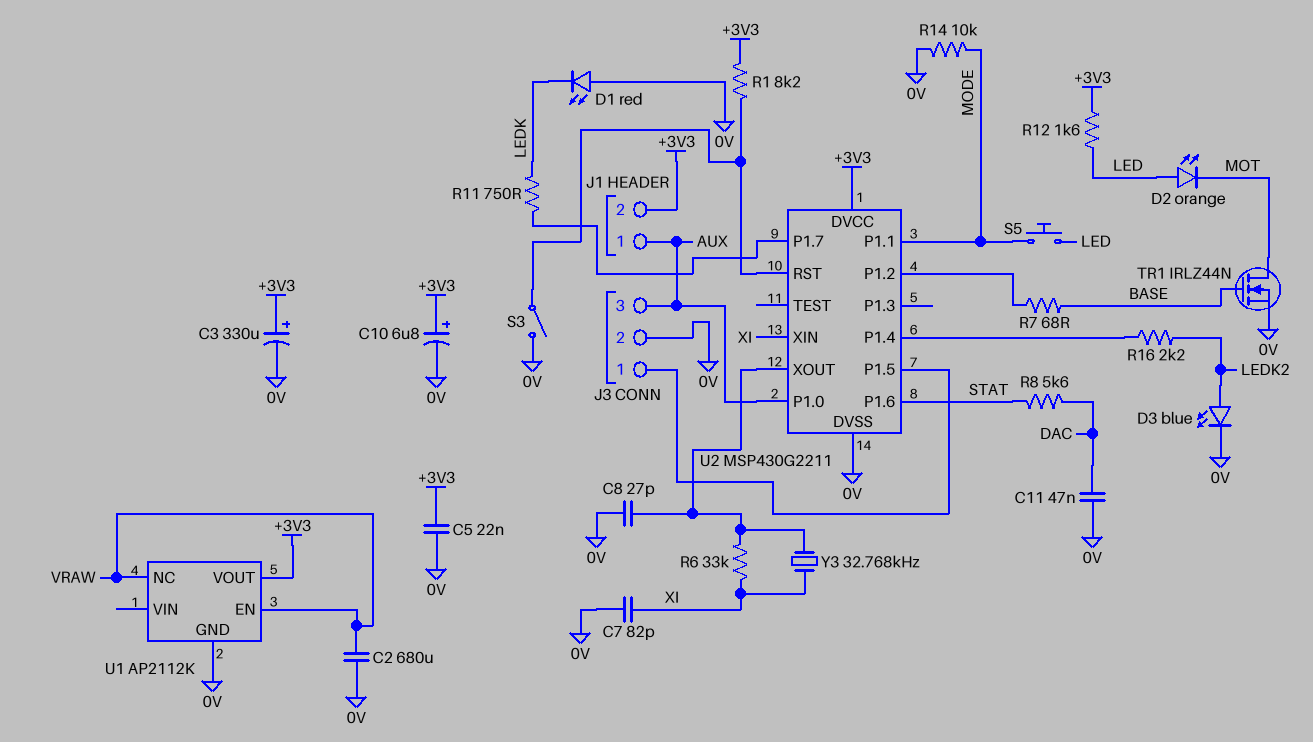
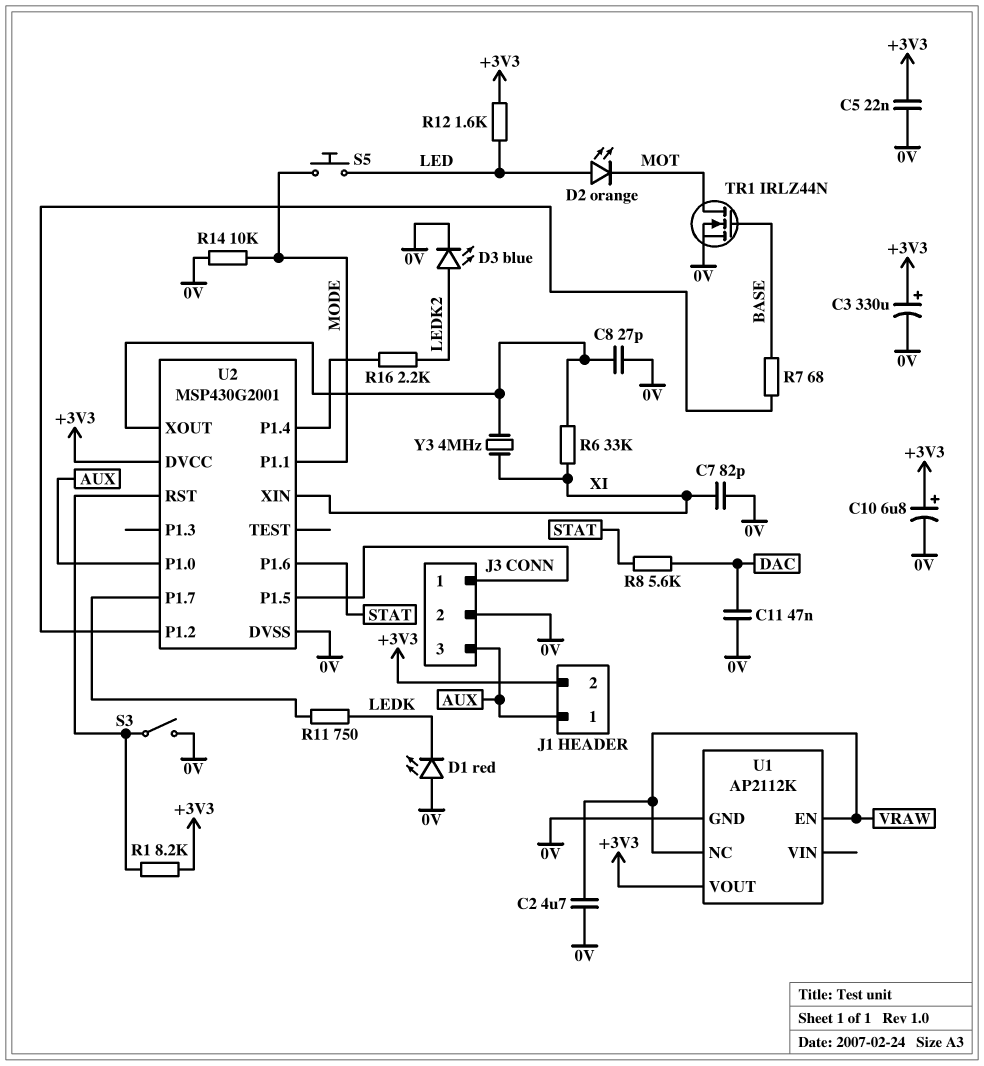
C2: 680uF (0V, VRAW) -> 4.7uF (0V, VRAW)
U2: MSP430G2211 -> MSP430G2001
Y3: 32.768kHz (U2/XOUT, XI) -> 4MHz (U2/XOUT, XI)

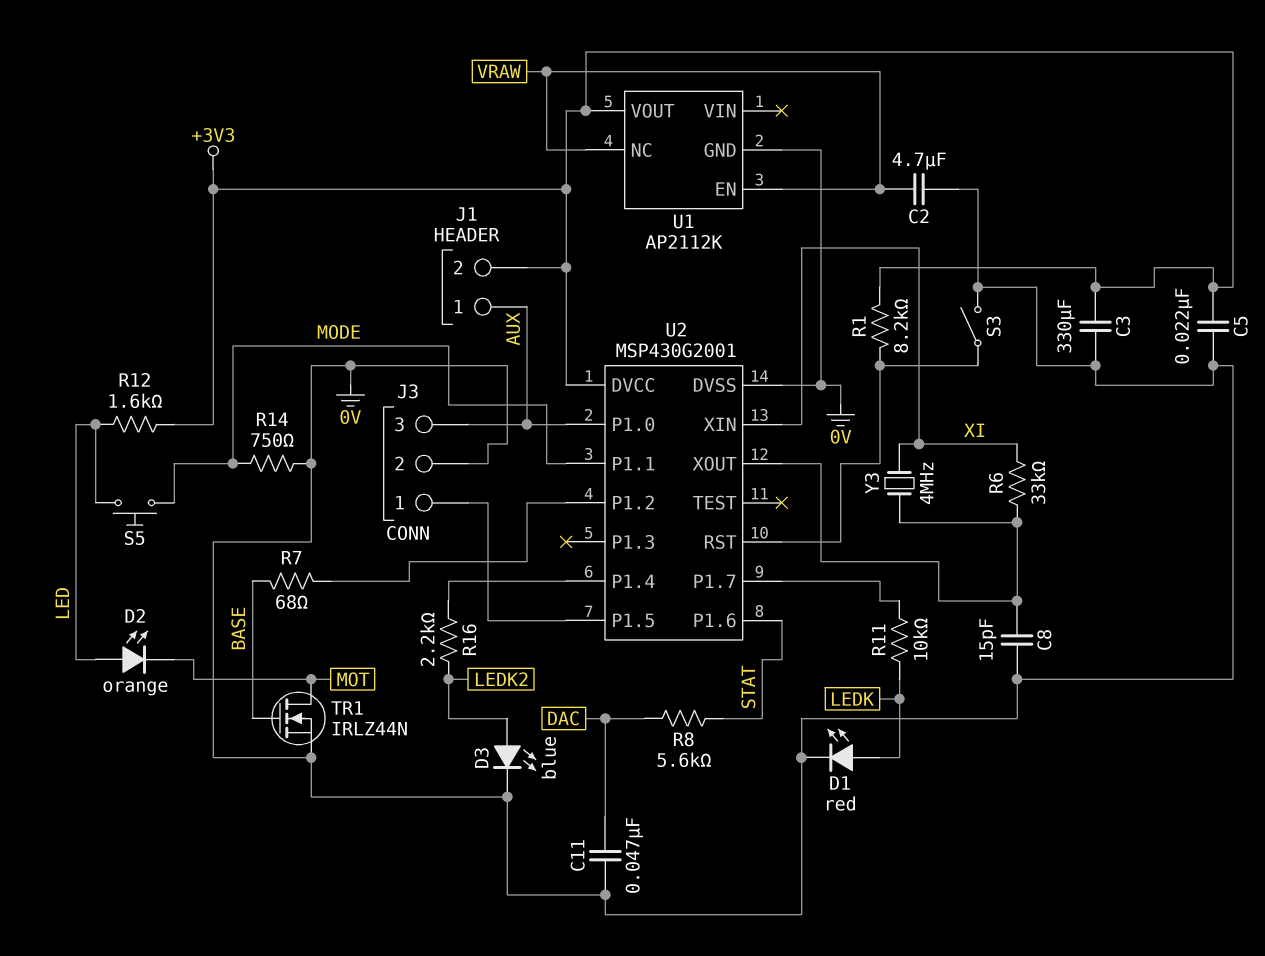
C3: 330uF (plus +3V3, minus 0V) -> 330uF (+3V3, 0V)
C7: 82pF (0V, XI) -> none
C8: 27pF (0V, U2/XOUT) -> 15pF (0V, U2/XOUT)
C10: 6.8uF (plus +3V3, minus 0V) -> none
D1: LED red (A 0V, K LEDK) -> LED red (A LEDK, K 0V)
R11: 750 (LEDK, U2/P1.7) -> 10k (LEDK, U2/P1.7)
R14: 10k (0V, MODE) -> 750 (0V, MODE)

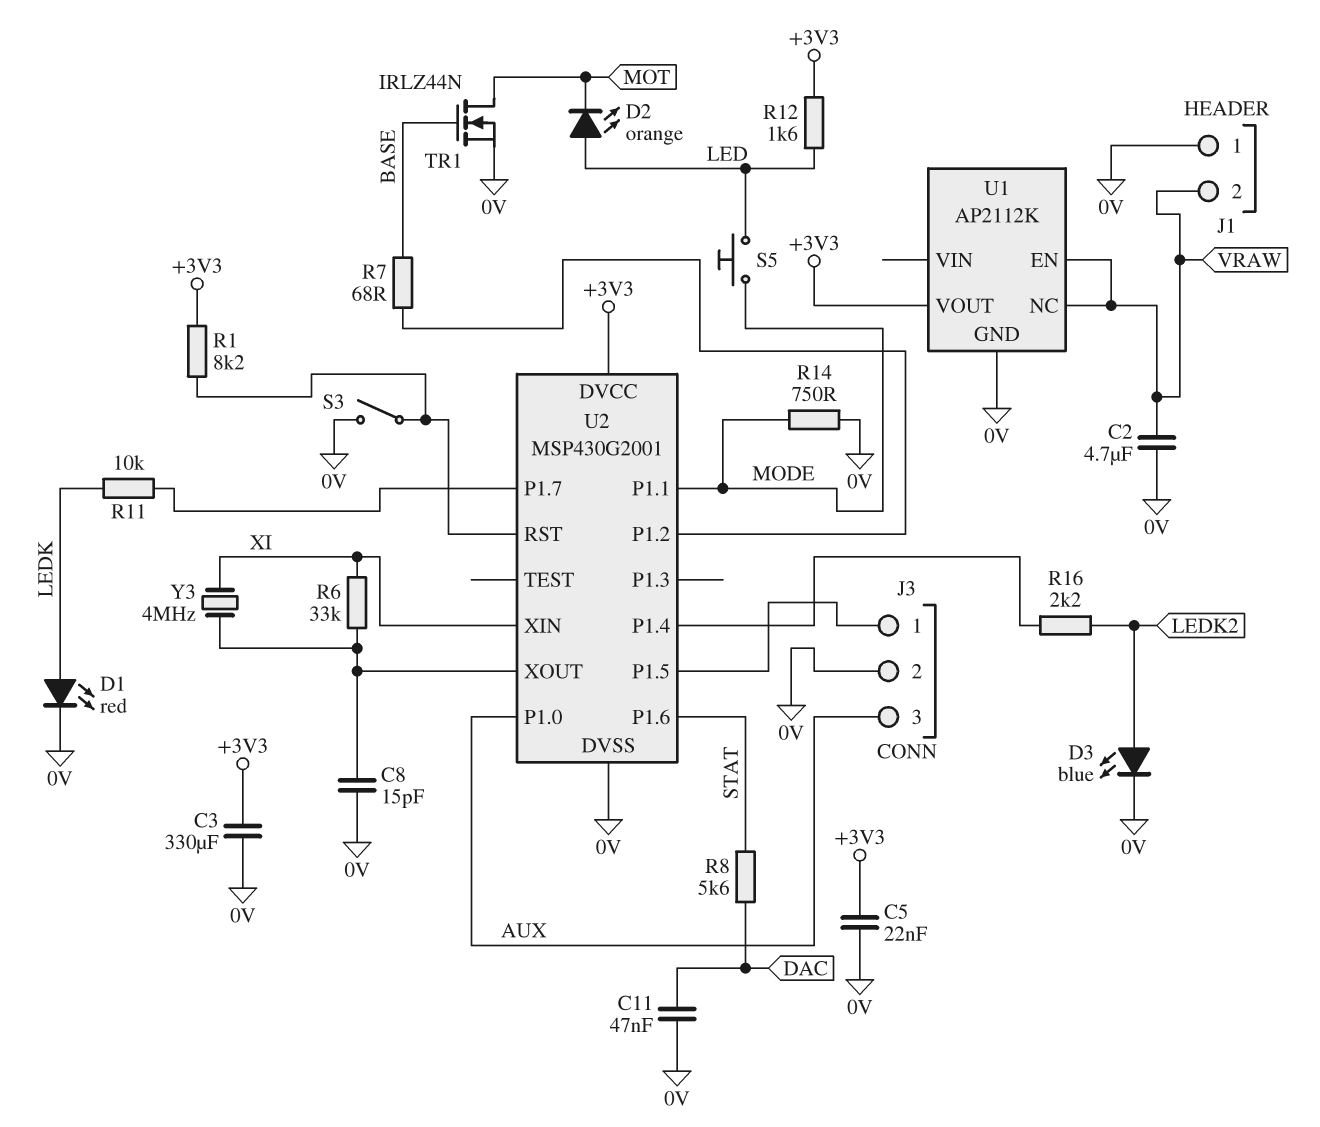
J1 pin 1: AUX -> 0V
J1 pin 2: +3V3 -> VRAW

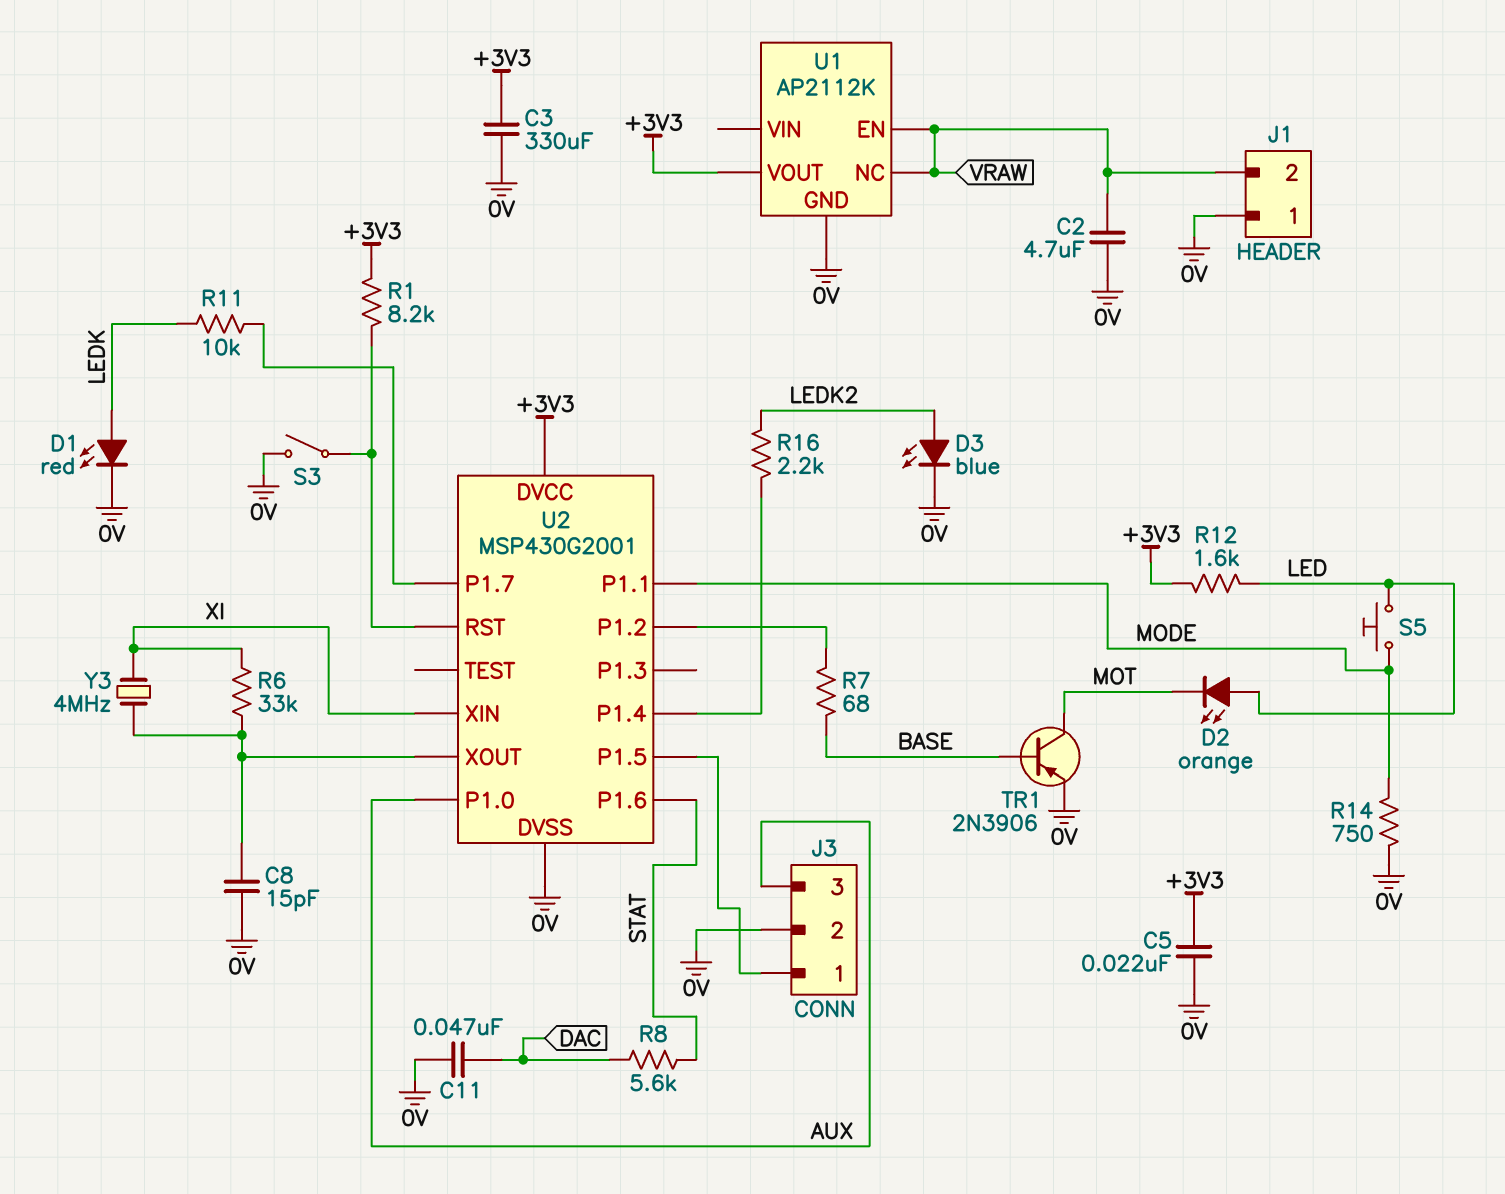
TR1: NMOS IRLZ44N (G BASE, D MOT, S 0V) -> PNP 2N3906 (B BASE, C MOT, E 0V)

